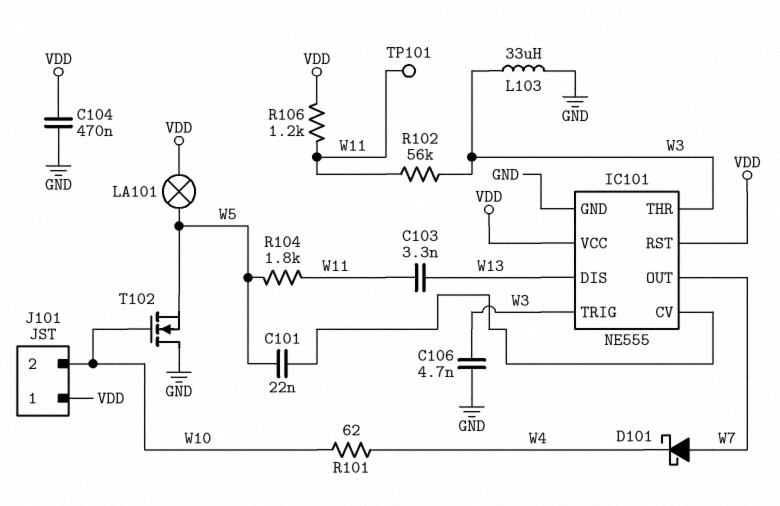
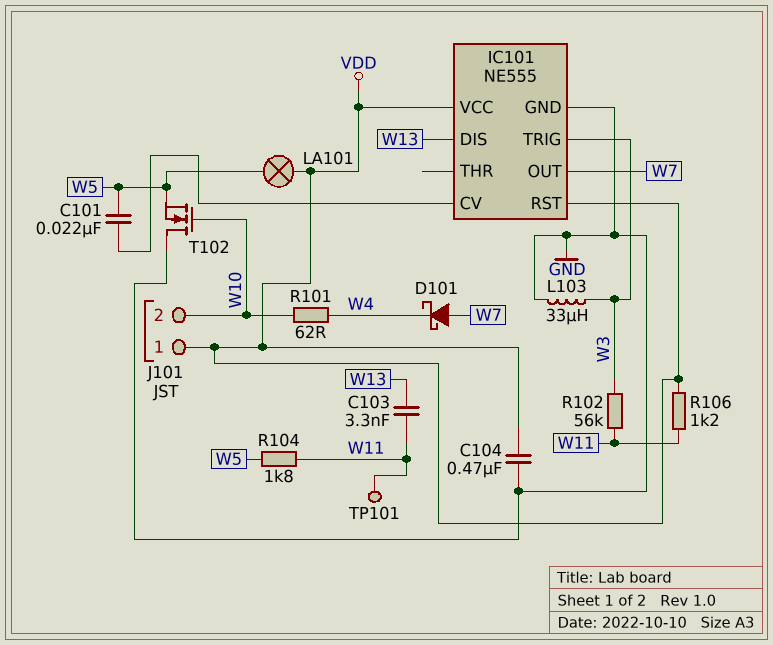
C106: 4.7nF (GND, W3) -> none
IC101 pin THR: W3 -> none

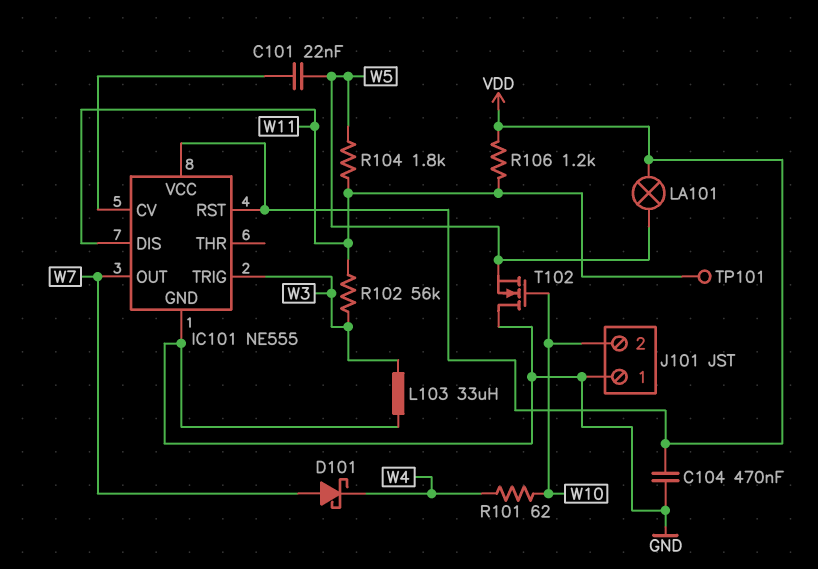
C103: 3.3nF (W11, W13) -> none
IC101 pin DIS: W13 -> W11
J101 pin 1: VDD -> GND

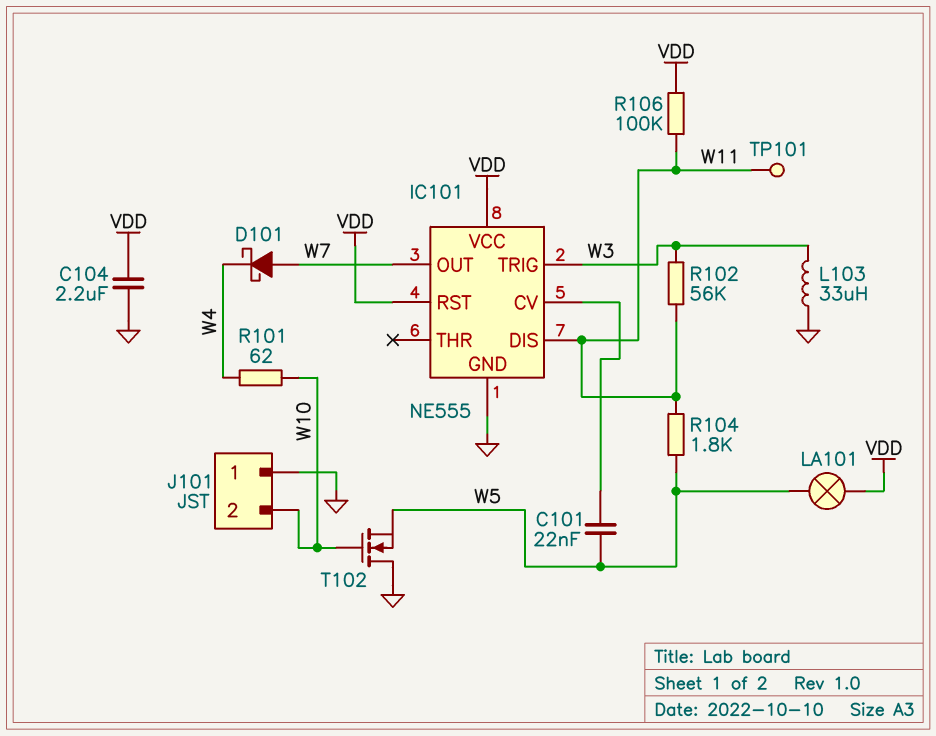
C104: 470nF (GND, VDD) -> 2.2uF (GND, VDD)
R106: 1.2k (VDD, W11) -> 100k (VDD, W11)

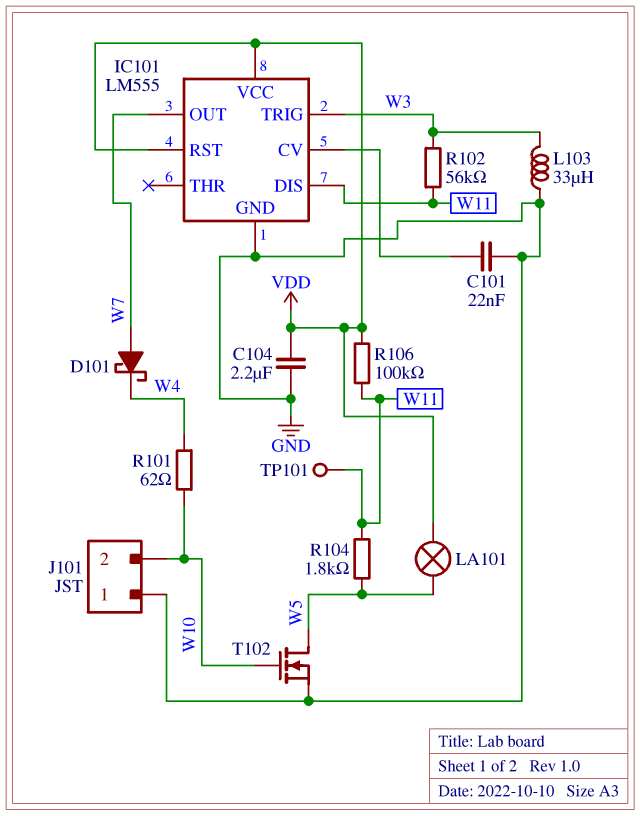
C101: 22nF (IC101/CV, W5) -> 22nF (GND, IC101/CV)
IC101: NE555 -> LM555
T102: NMOS (G W10, D GND, S W5) -> NMOS (G W10, D W5, S GND)

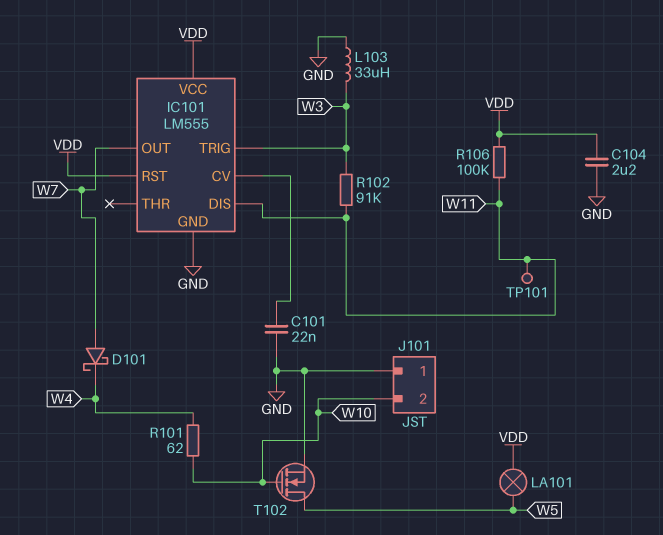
R102: 56k (W3, W11) -> 91k (W3, W11)
R104: 1.8k (W5, W11) -> none

